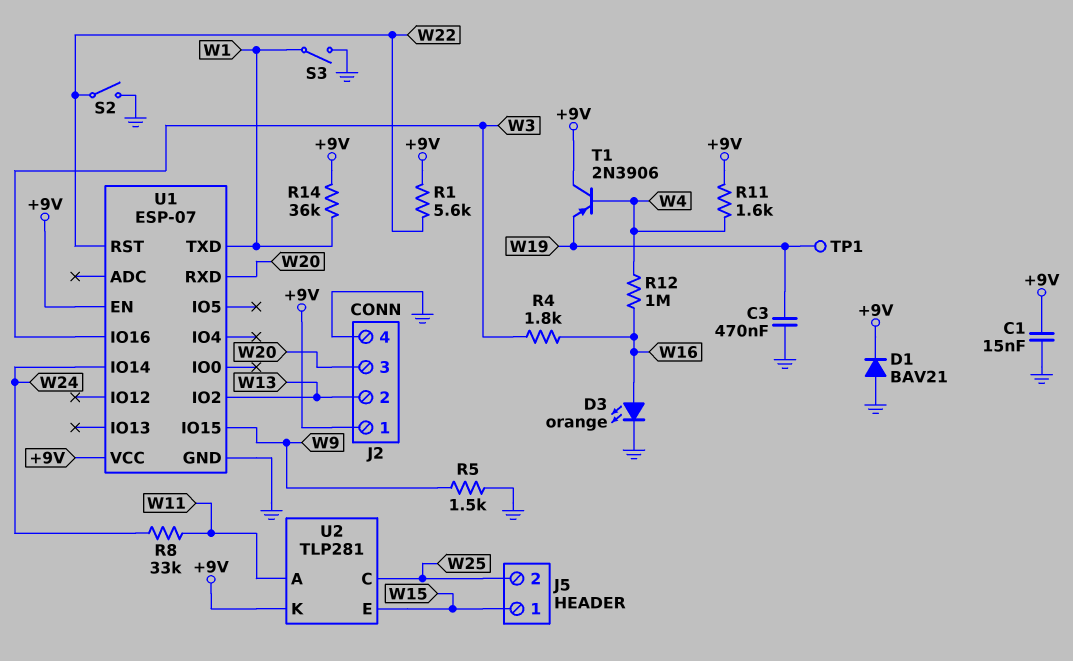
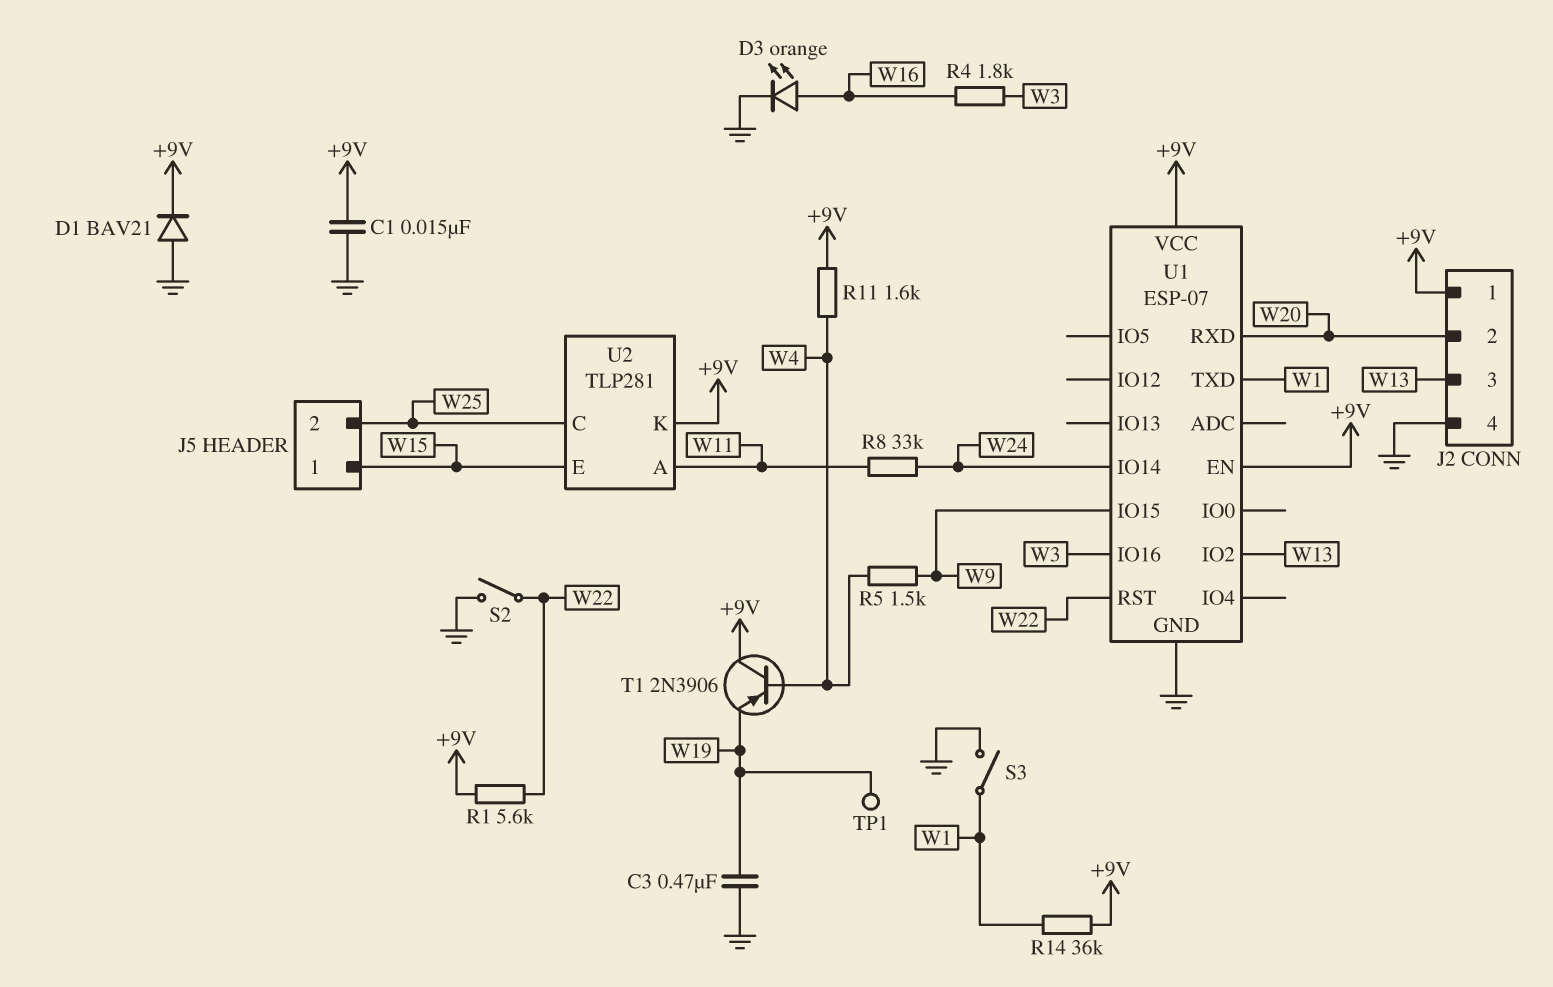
J2 pin 2: W13 -> W20
J2 pin 3: W20 -> W13
R5: 1.5k (GND, W9) -> 1.5k (W4, W9)
R12: 1M (W4, W16) -> none

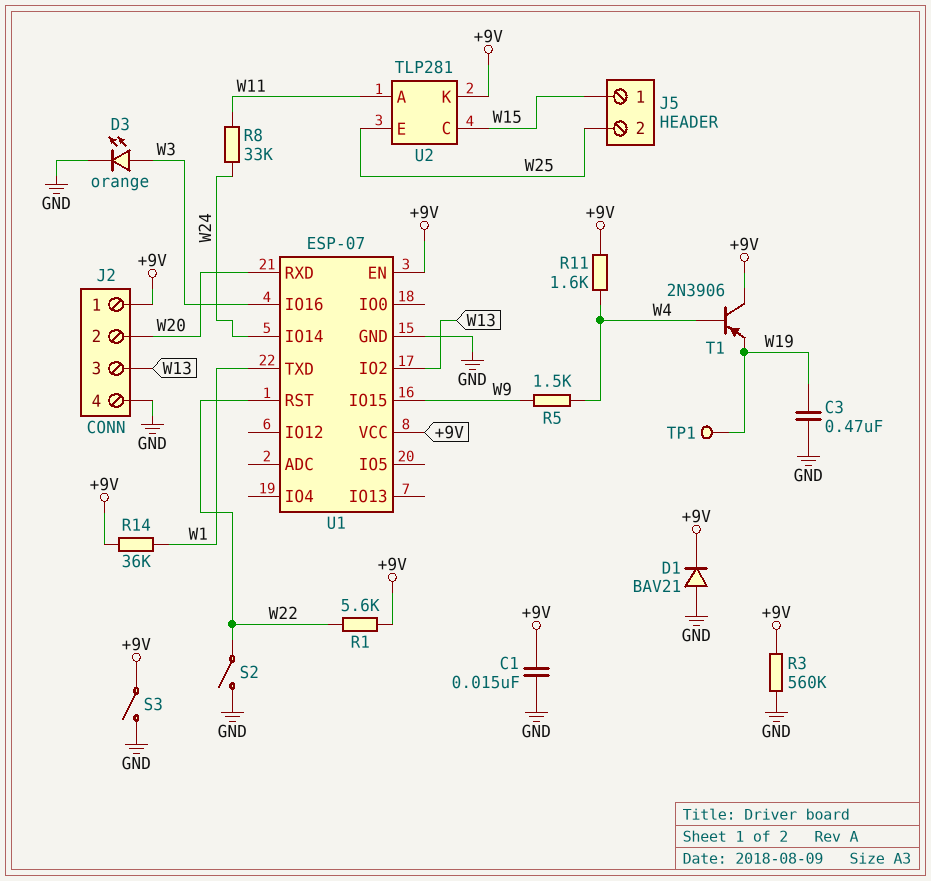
D3: LED orange (A W16, K GND) -> LED orange (A W3, K GND)
R3: none -> 560k (+9V, GND)
R4: 1.8k (W3, W16) -> none
S3: switch (GND, W1) -> switch (+9V, GND)
U2 pin C: W25 -> W15
U2 pin E: W15 -> W25

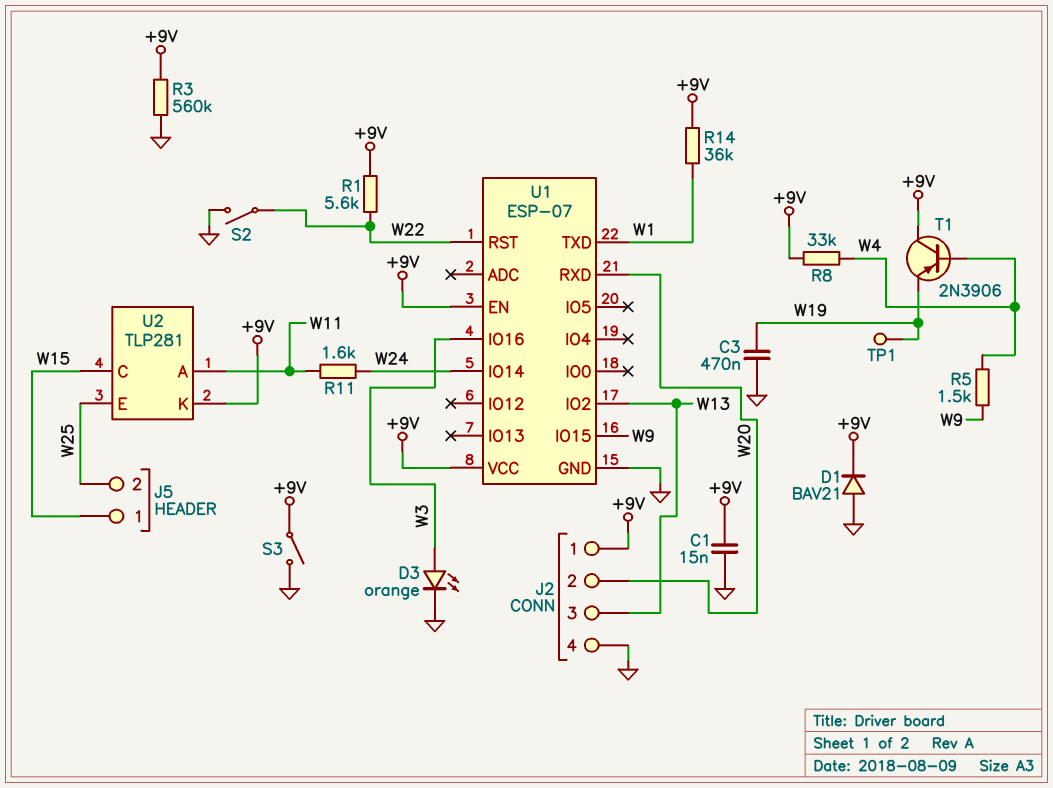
R8: 33k (W11, W24) -> 33k (+9V, W4)
R11: 1.6k (+9V, W4) -> 1.6k (W11, W24)

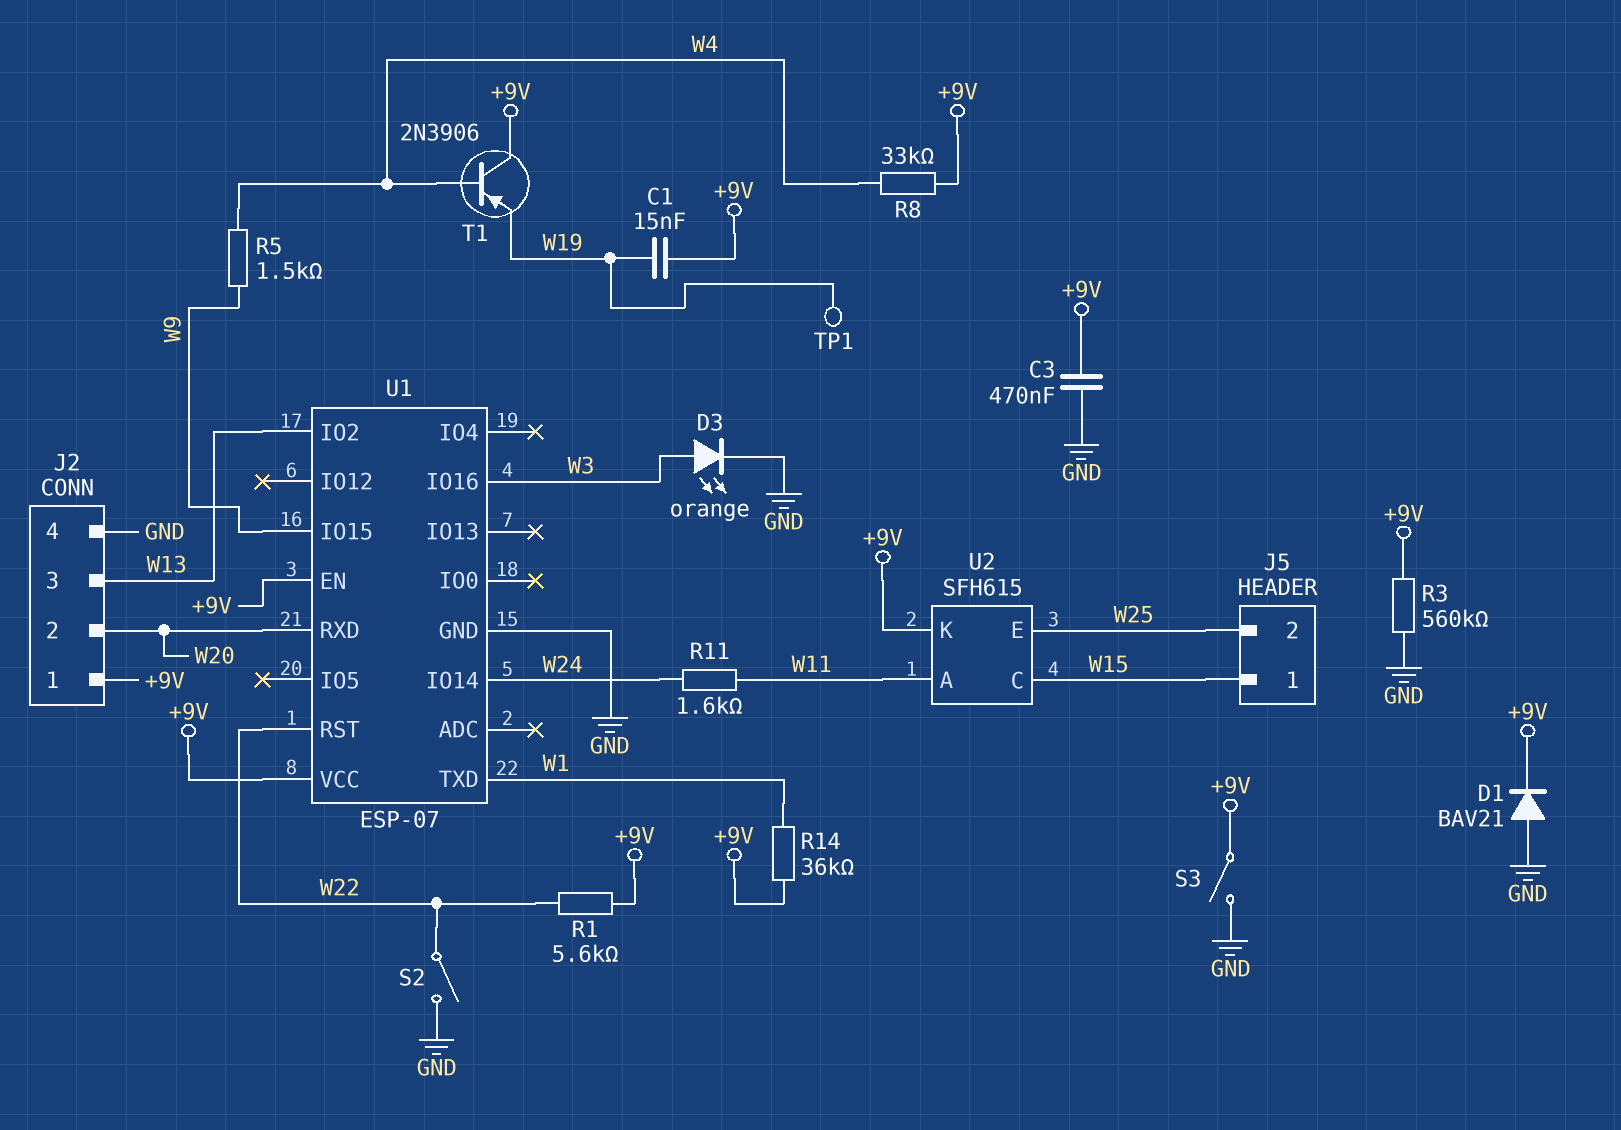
C1: 15nF (+9V, GND) -> 15nF (+9V, W19)
C3: 470nF (GND, W19) -> 470nF (+9V, GND)
U2: TLP281 -> SFH615

